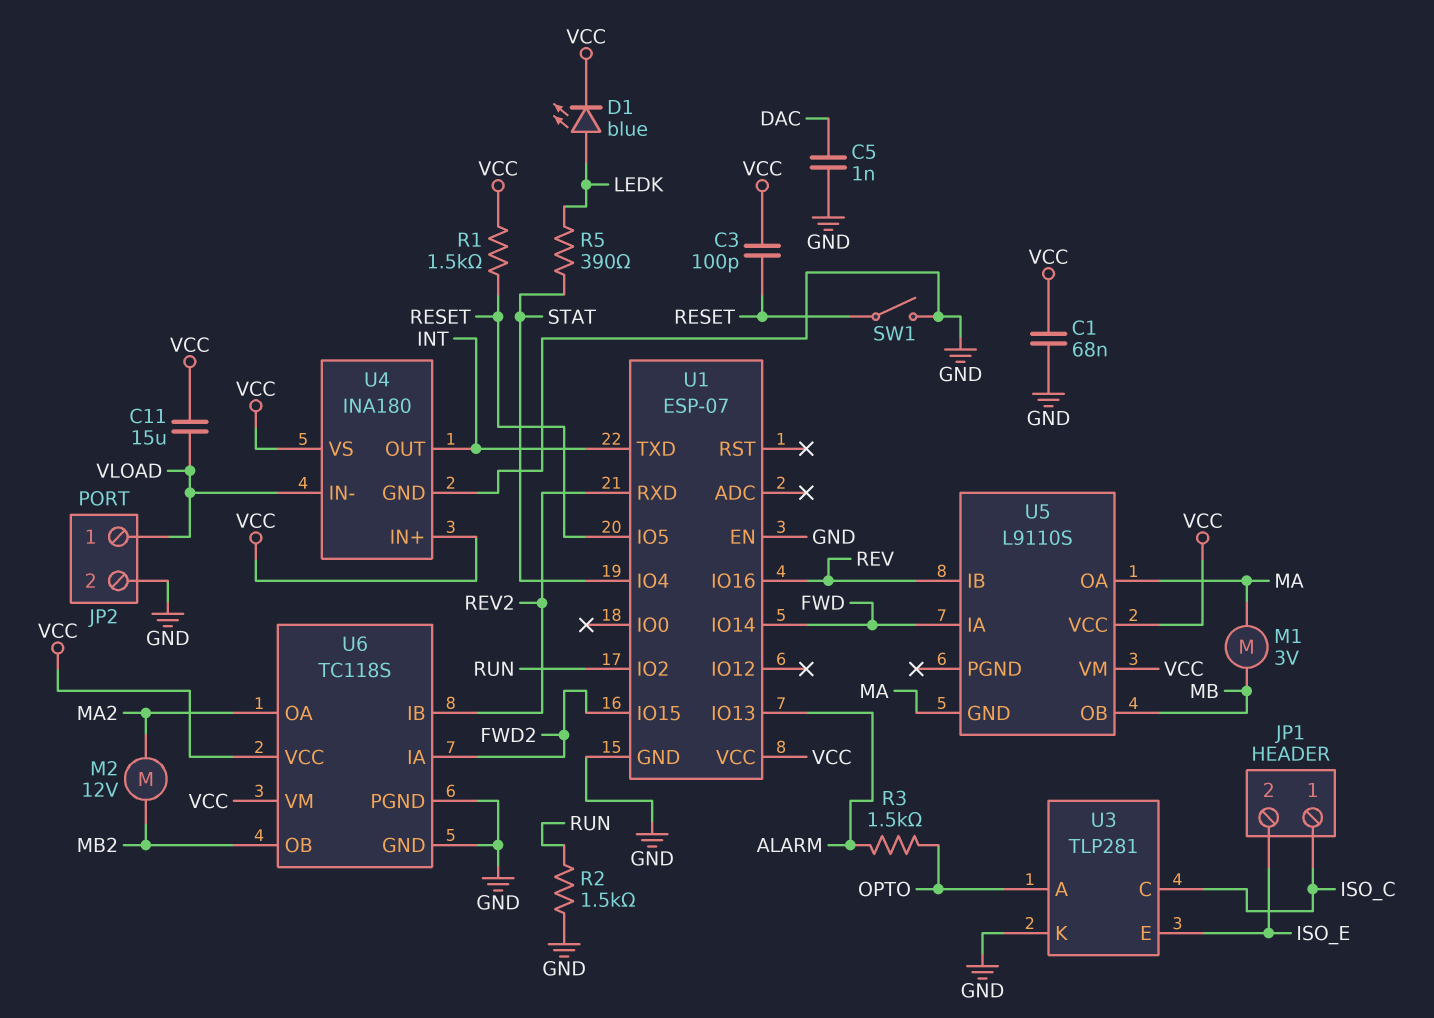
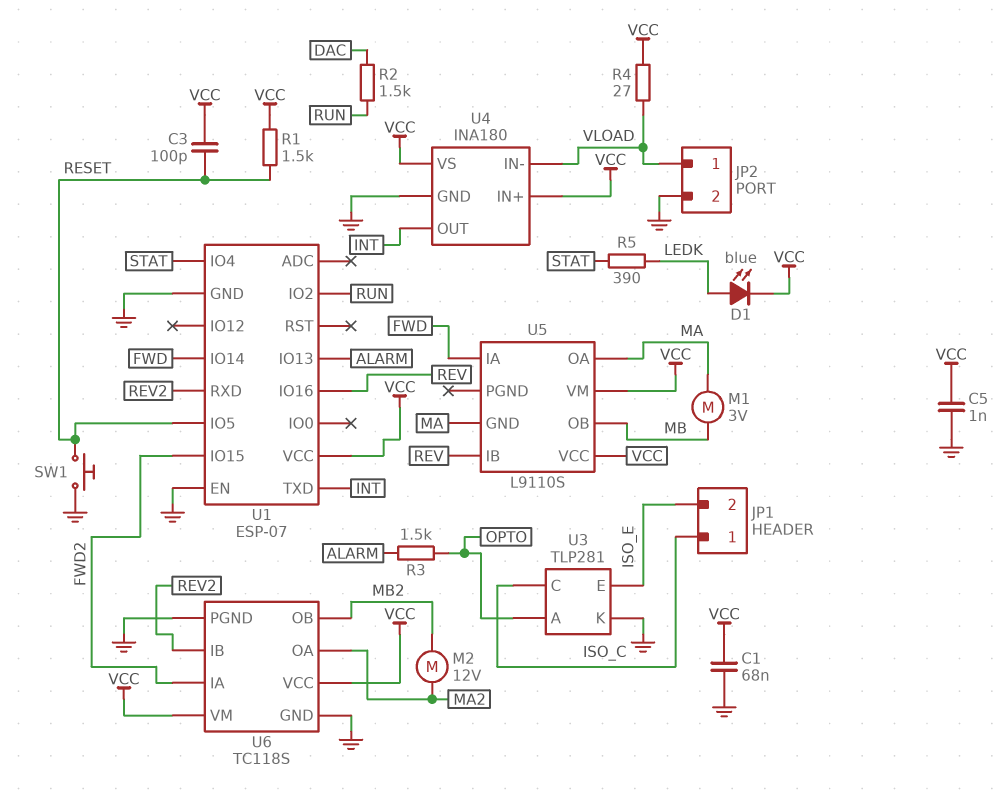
C5: 1nF (DAC, GND) -> 1nF (GND, VCC)
C11: 15uF (VCC, VLOAD) -> none
R2: 1.5k (GND, RUN) -> 1.5k (DAC, RUN)
R4: none -> 27 (VCC, VLOAD)
SW1: switch (GND, RESET) -> button (GND, RESET)

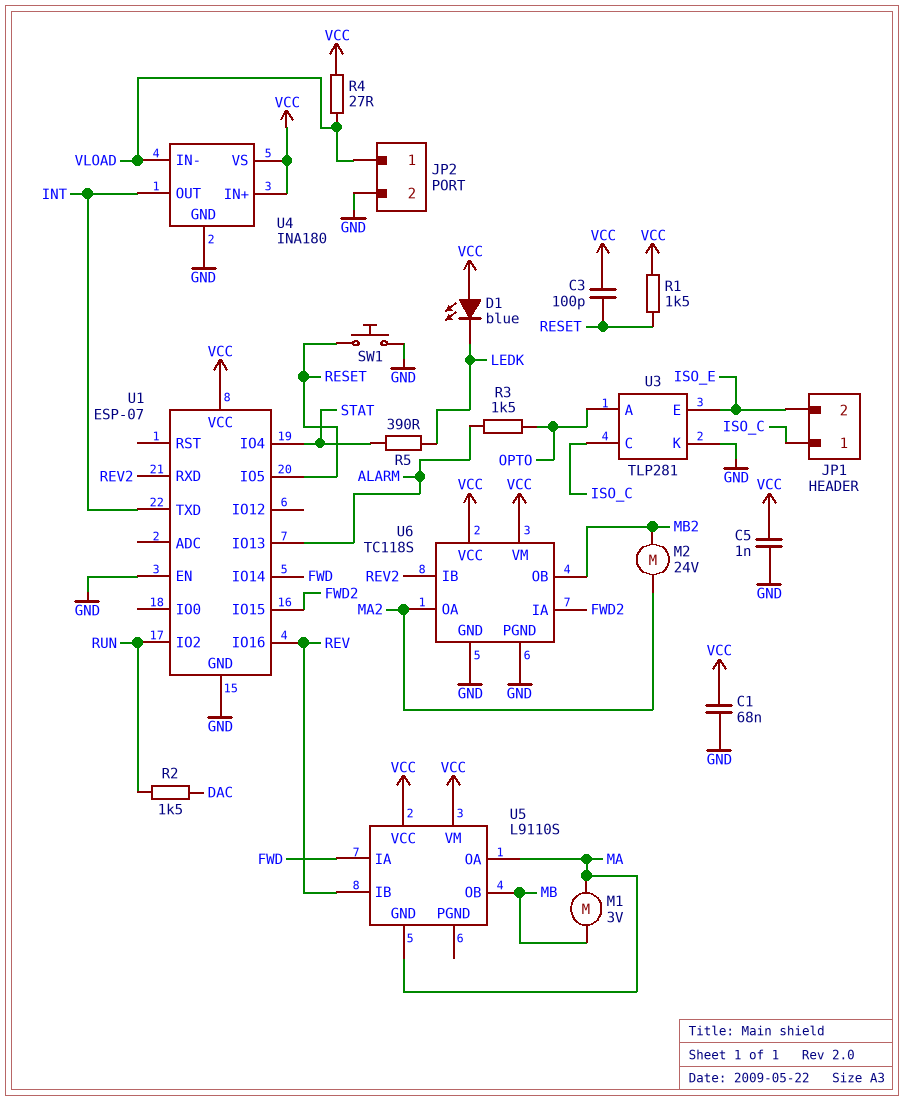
D1: LED blue (A LEDK, K VCC) -> LED blue (A VCC, K LEDK)
M2: motor 12V (MA2, MB2) -> motor 24V (MA2, MB2)

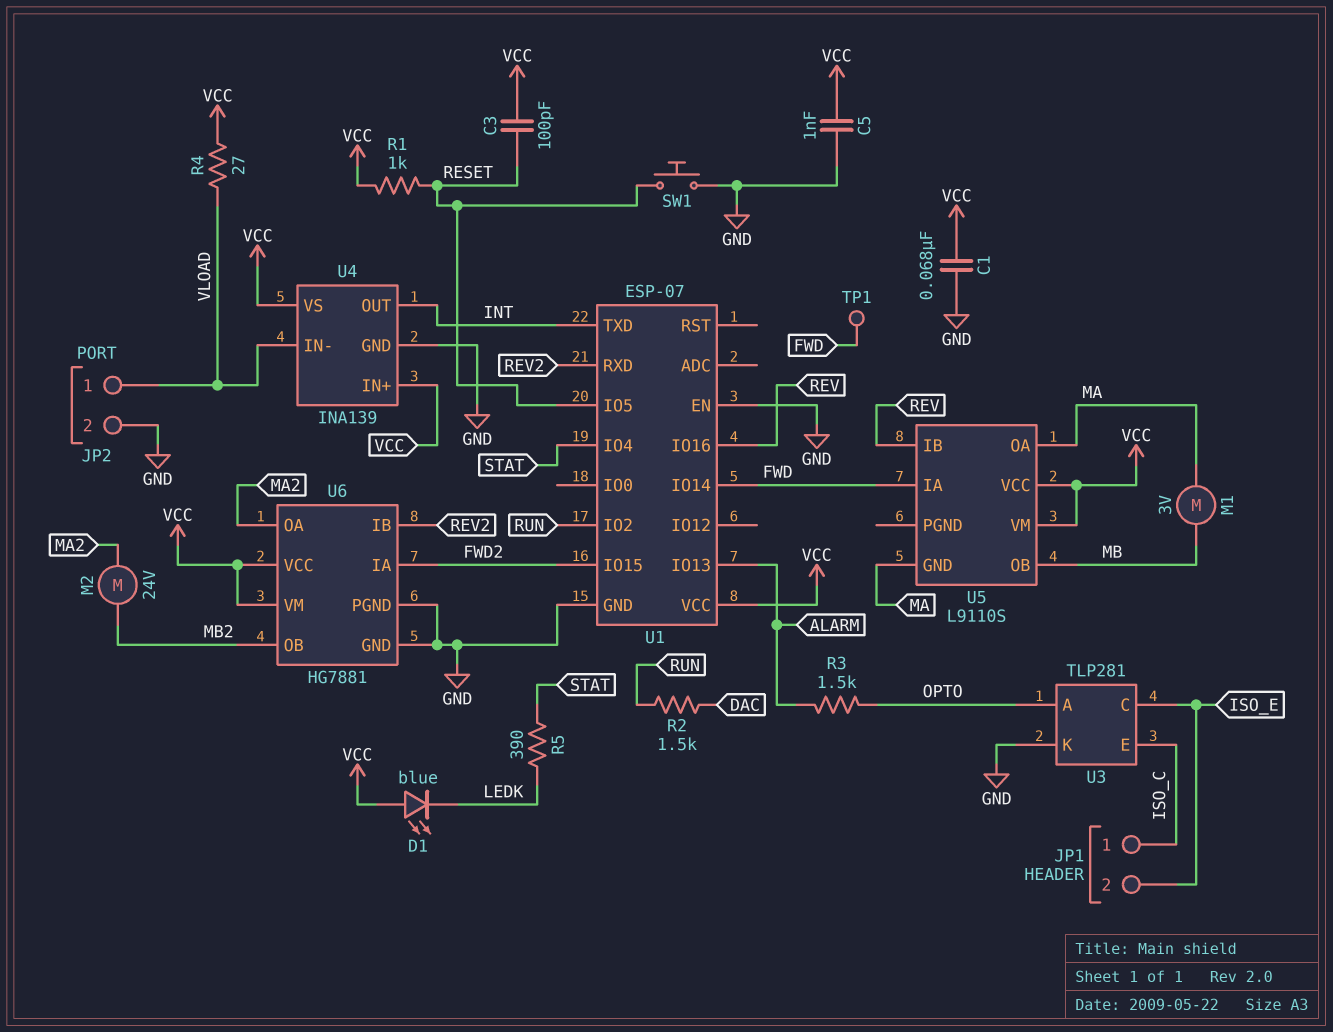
R1: 1.5k (RESET, VCC) -> 1k (RESET, VCC)
TP1: none -> test point (FWD)
U3 pin C: ISO_C -> ISO_E
U3 pin E: ISO_E -> ISO_C
U4: INA180 -> INA139
U6: TC118S -> HG7881

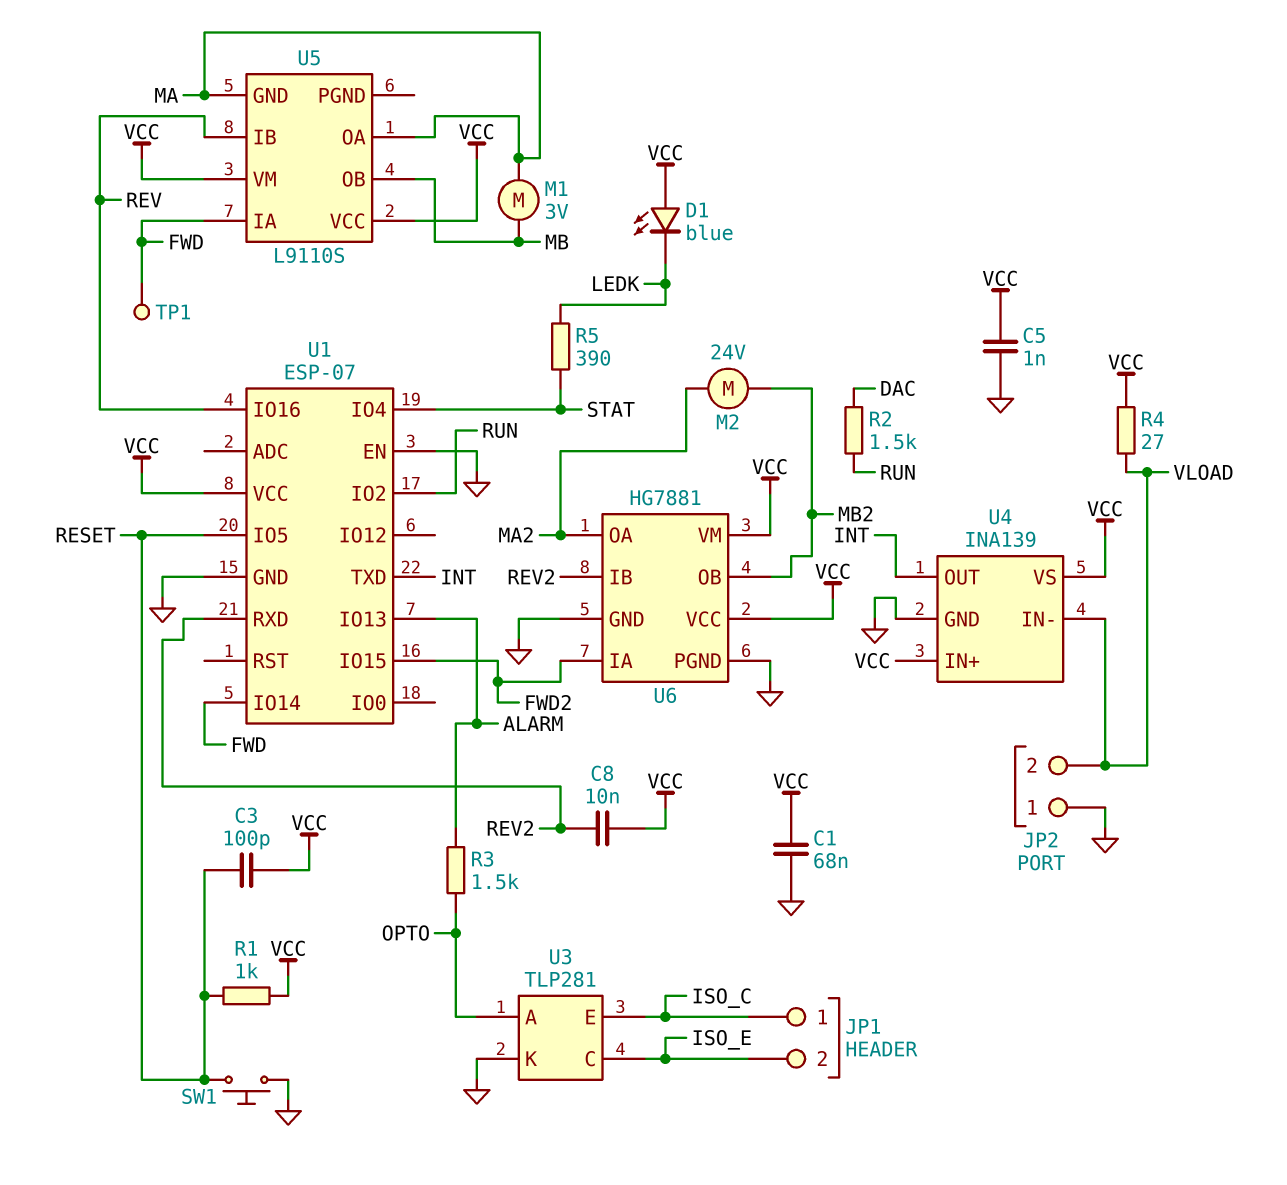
C8: none -> 10nF (REV2, VCC)
JP2 pin 1: VLOAD -> GND
JP2 pin 2: GND -> VLOAD

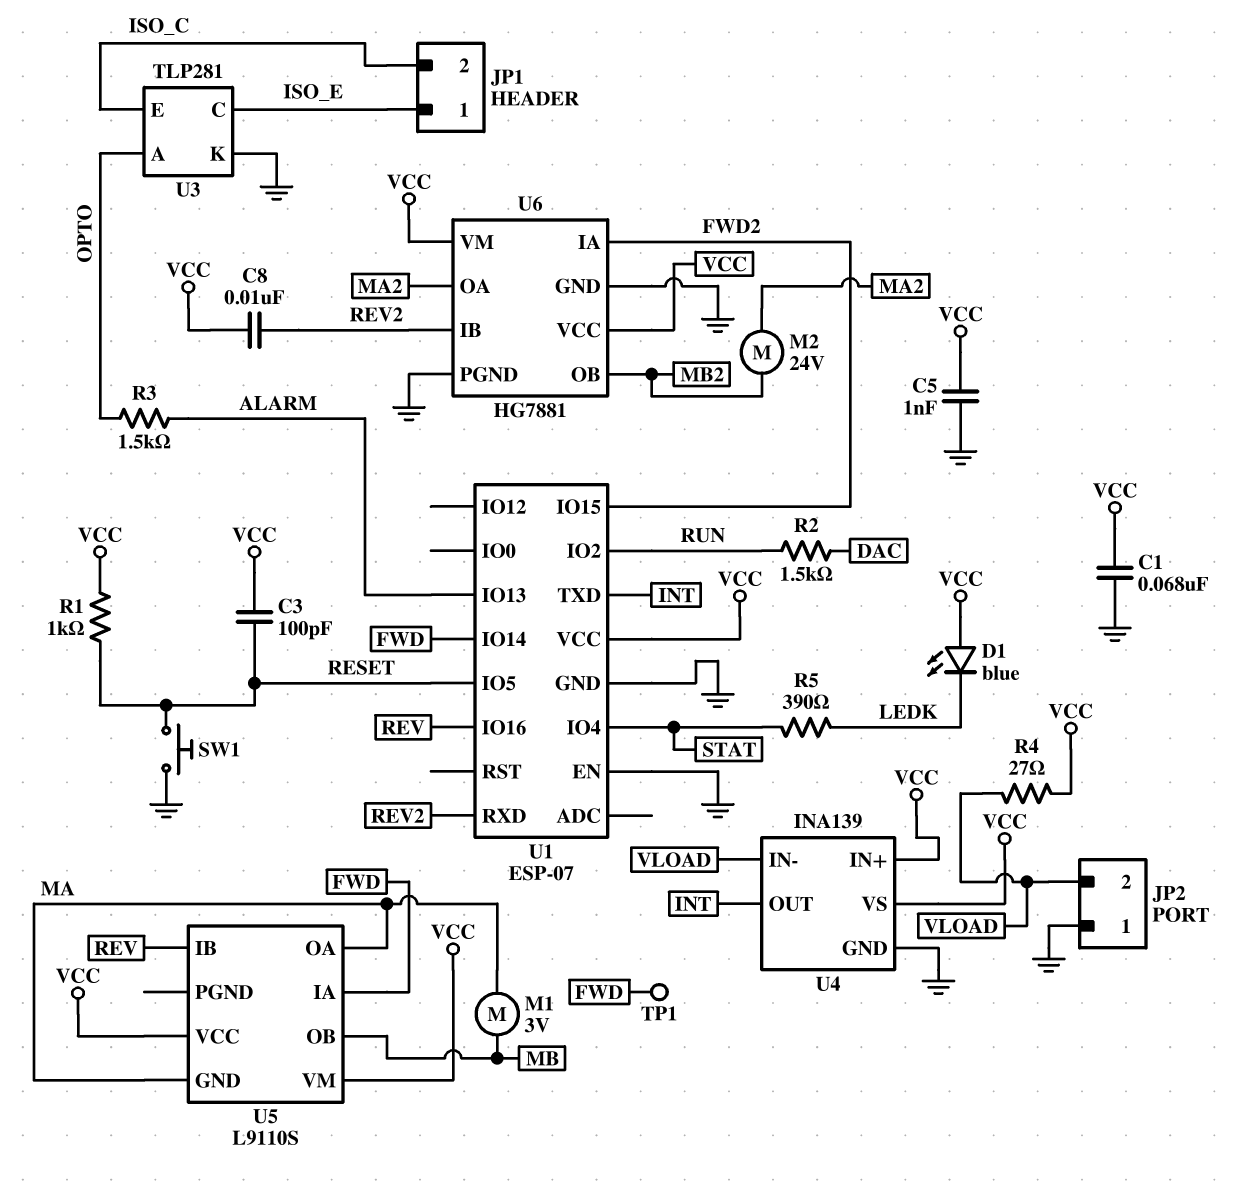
JP1 pin 1: ISO_C -> ISO_E
JP1 pin 2: ISO_E -> ISO_C

